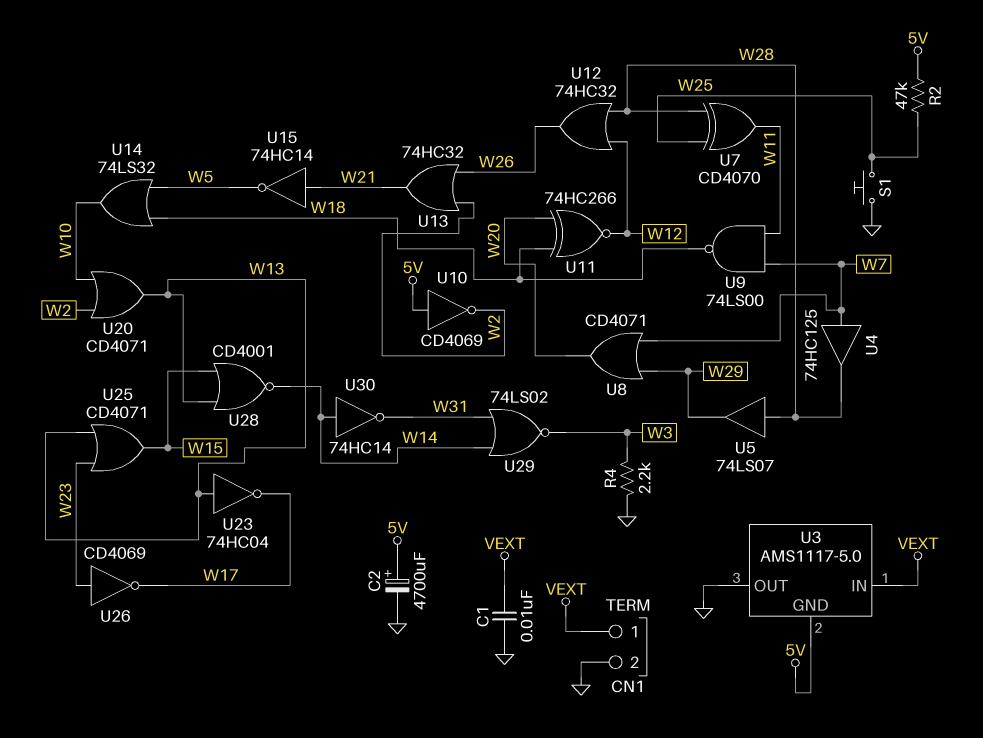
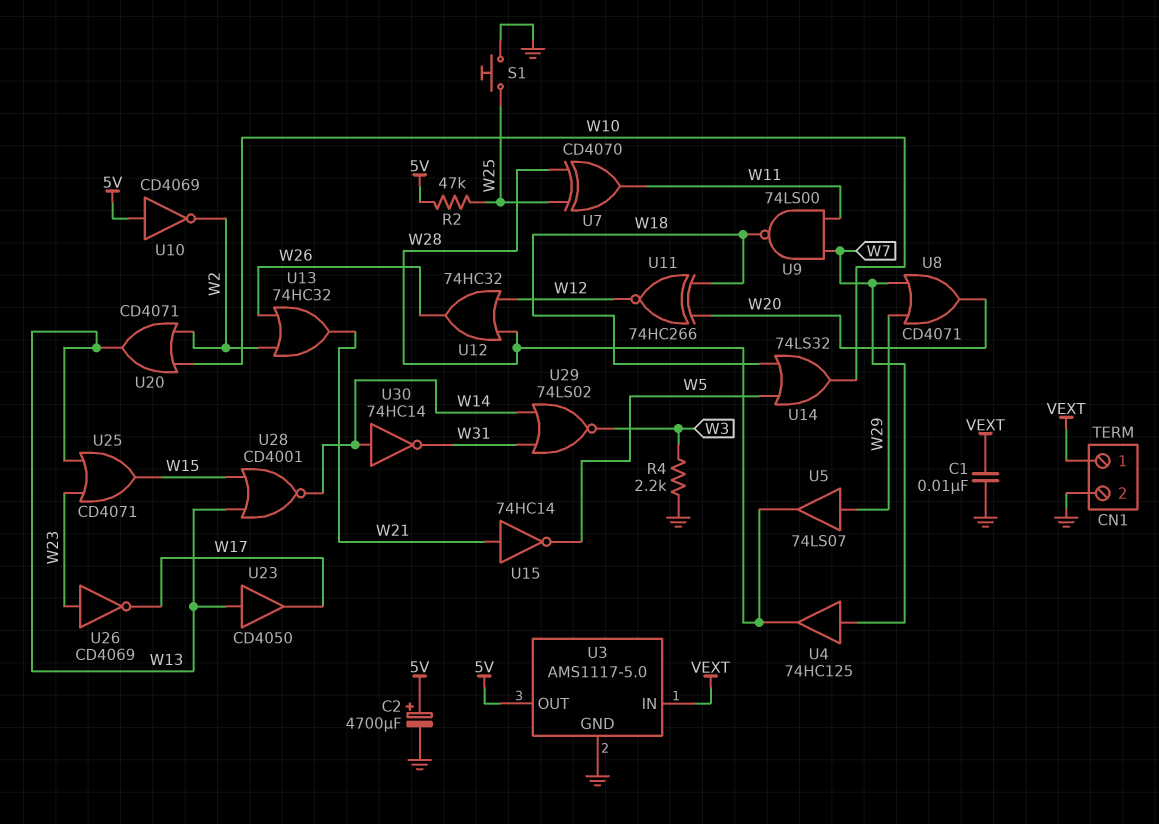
U3 pin GND: 5V -> GND
U3 pin OUT: GND -> 5V
U5: buffer 74LS07 (in W28, out W29) -> buffer 74LS07 (in W29, out W28)
U23: NOT 74HC04 (in W13, out W17) -> buffer CD4050 (in W13, out W17)

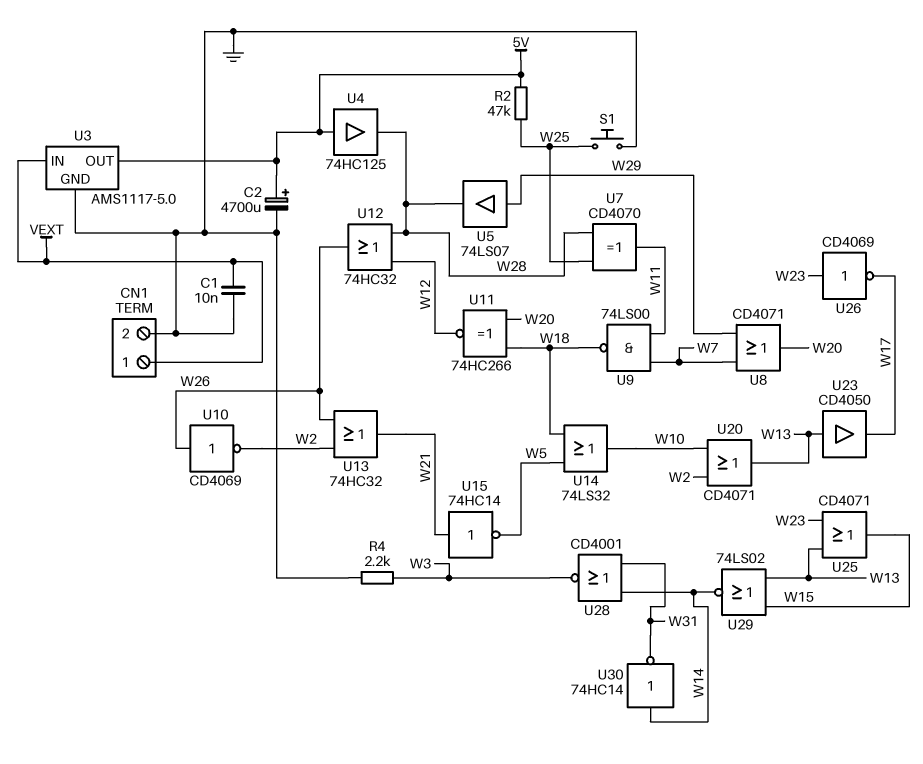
U4: buffer 74HC125 (in W7, out W28) -> buffer 74HC125 (in 5V, out W28)
U10: NOT CD4069 (in 5V, out W2) -> NOT CD4069 (in W26, out W2)
U28: NOR CD4001 (in W13, in W15, out W14) -> NOR CD4001 (in W14, in W31, out W3)
U29: NOR 74LS02 (in W14, in W31, out W3) -> NOR 74LS02 (in W13, in W15, out W14)

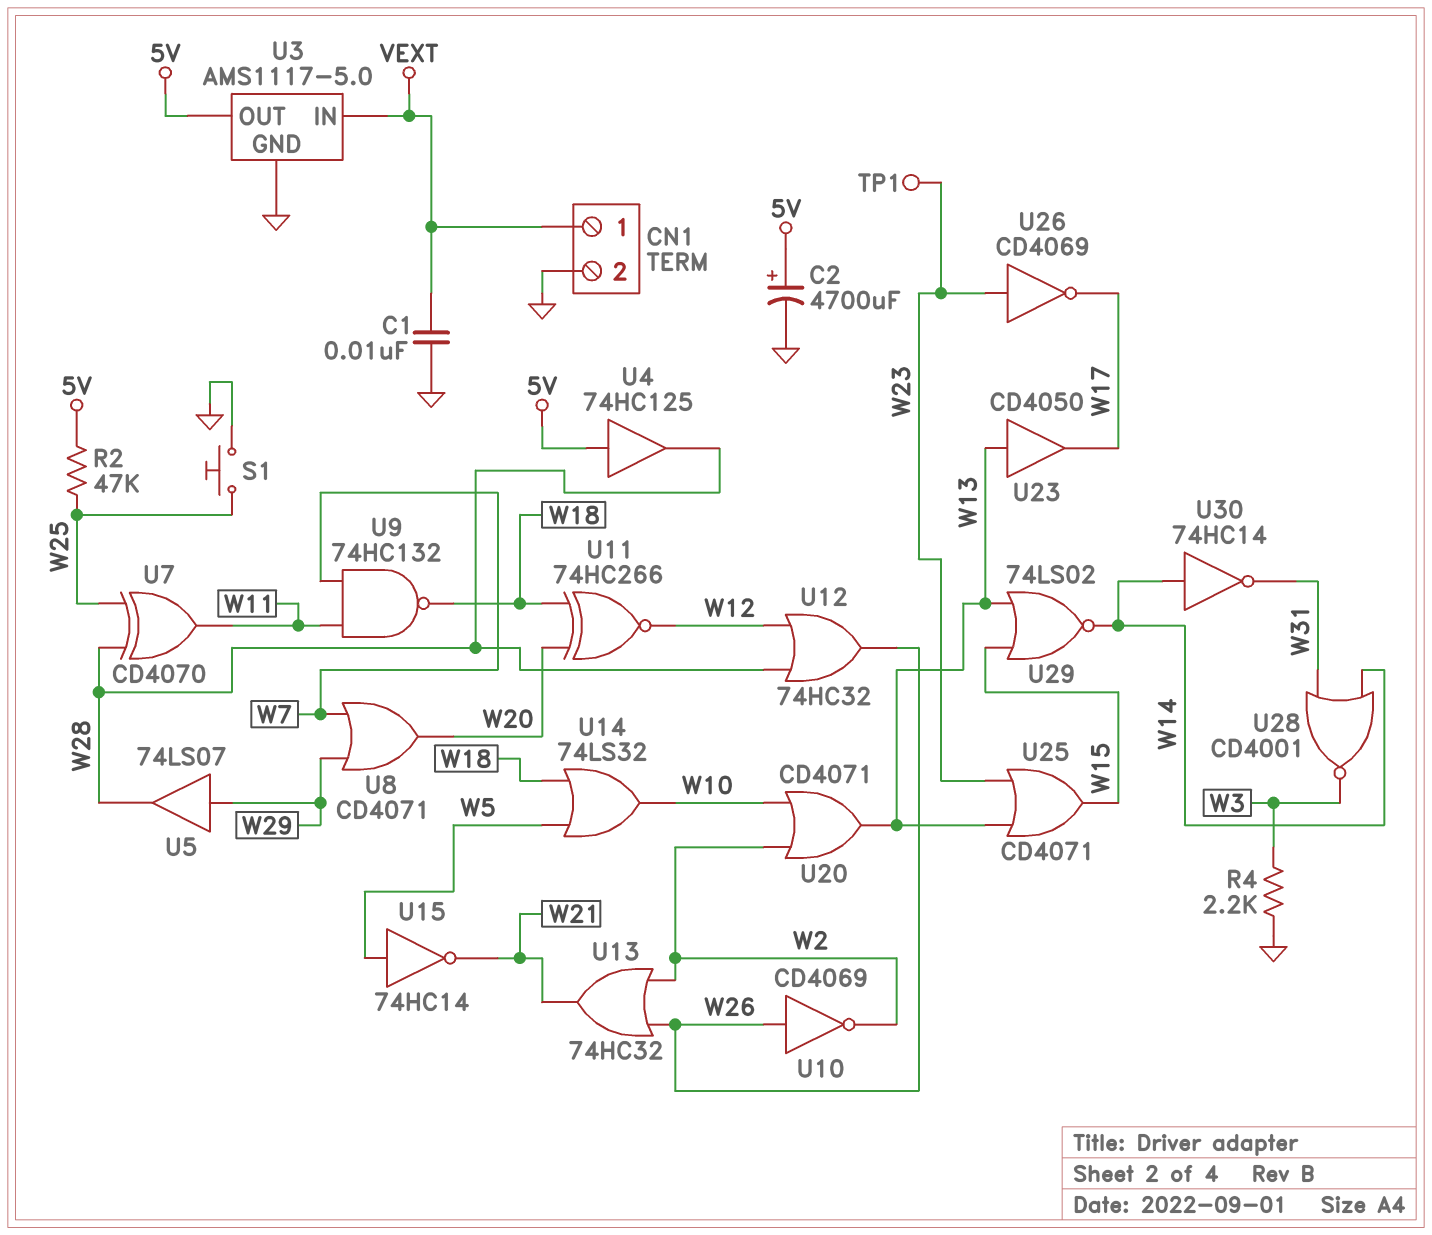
TP1: none -> test point (W23)
U9: NAND 74LS00 (in W7, in W11, out W18) -> NAND 74HC132 (in W7, in W11, out W18)
U15: NOT 74HC14 (in W21, out W5) -> NOT 74HC14 (in W5, out W21)

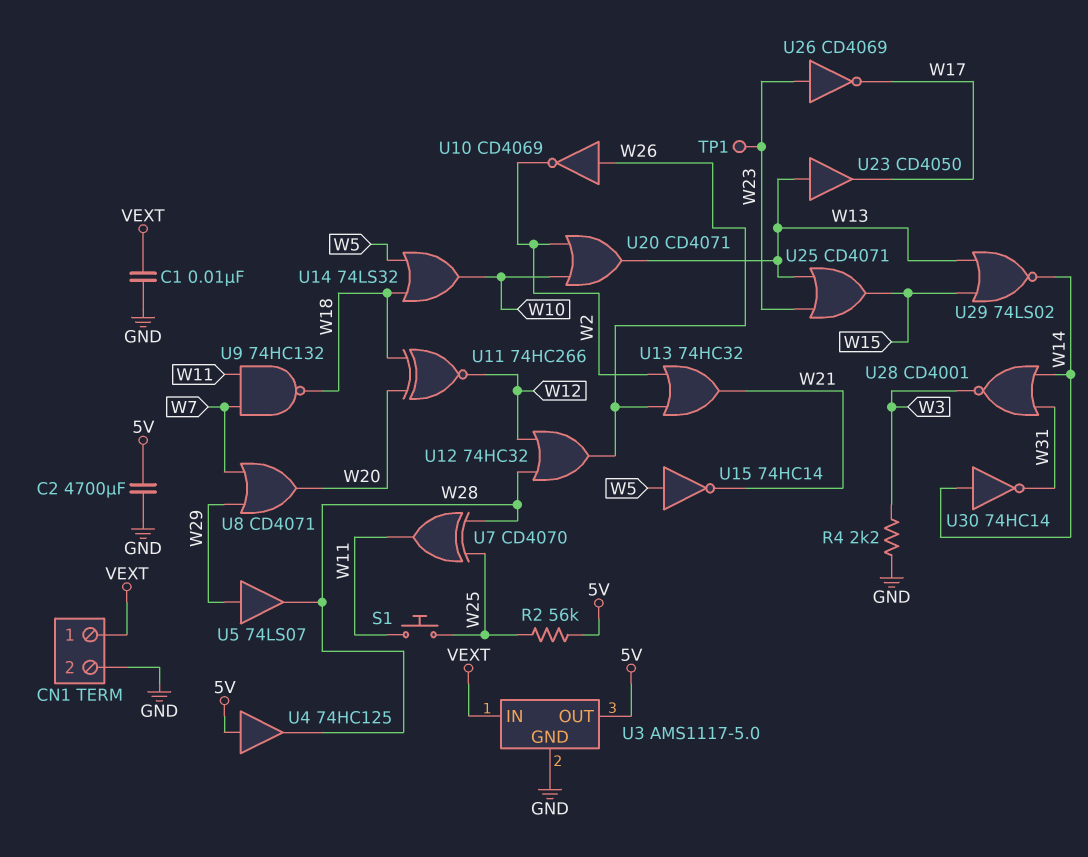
C2: 4700uF (plus 5V, minus GND) -> 4700uF (5V, GND)
R2: 47k (5V, W25) -> 56k (5V, W25)
S1: button (GND, W25) -> button (W11, W25)

